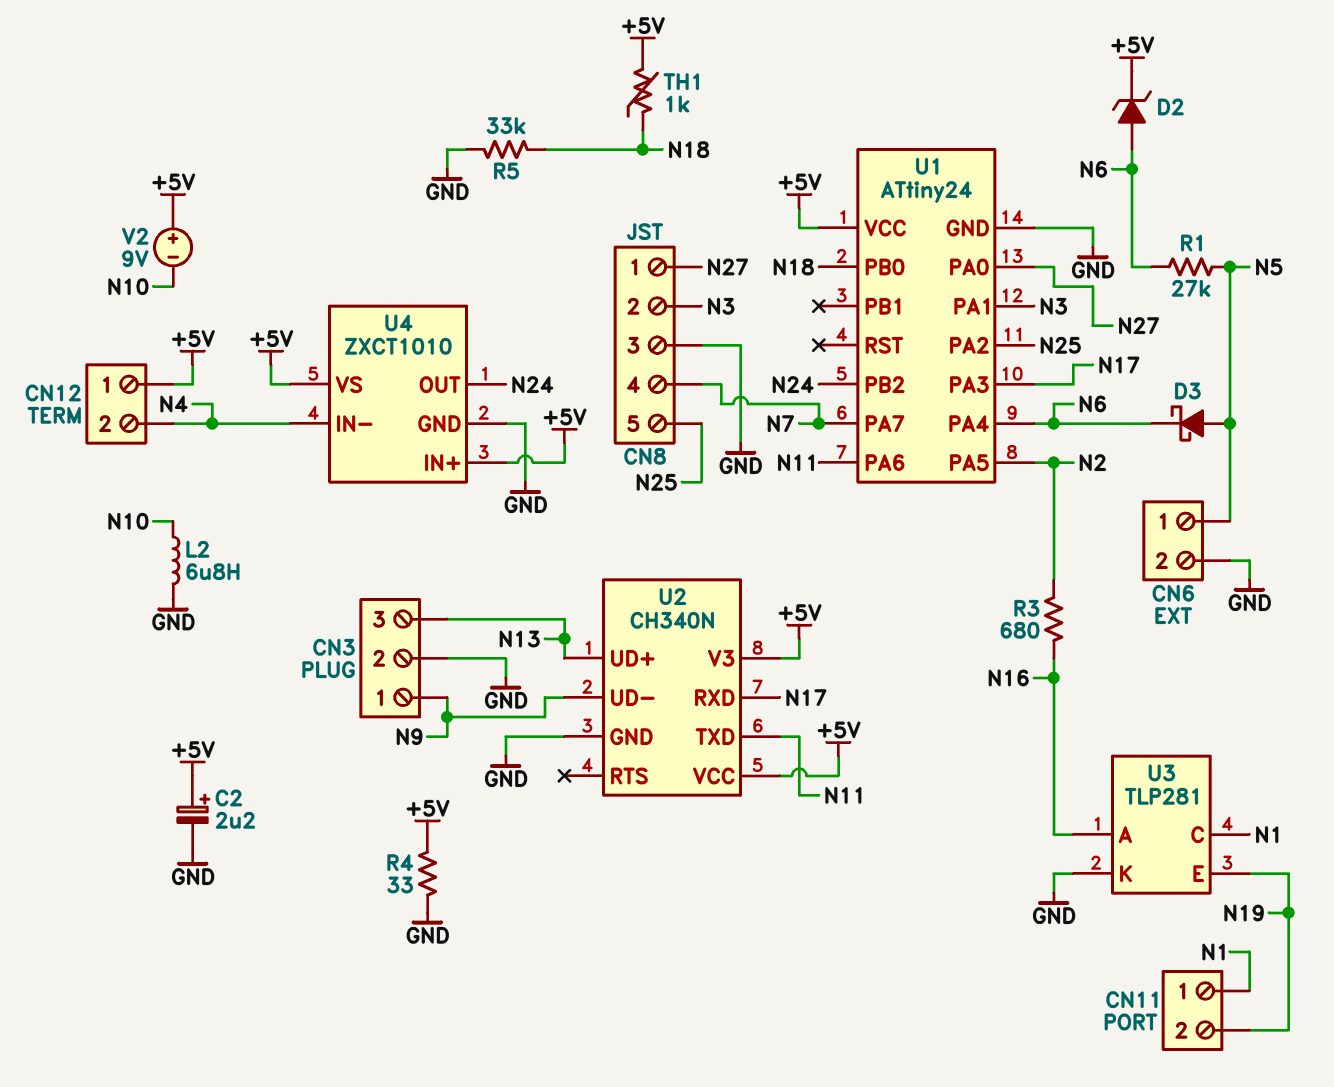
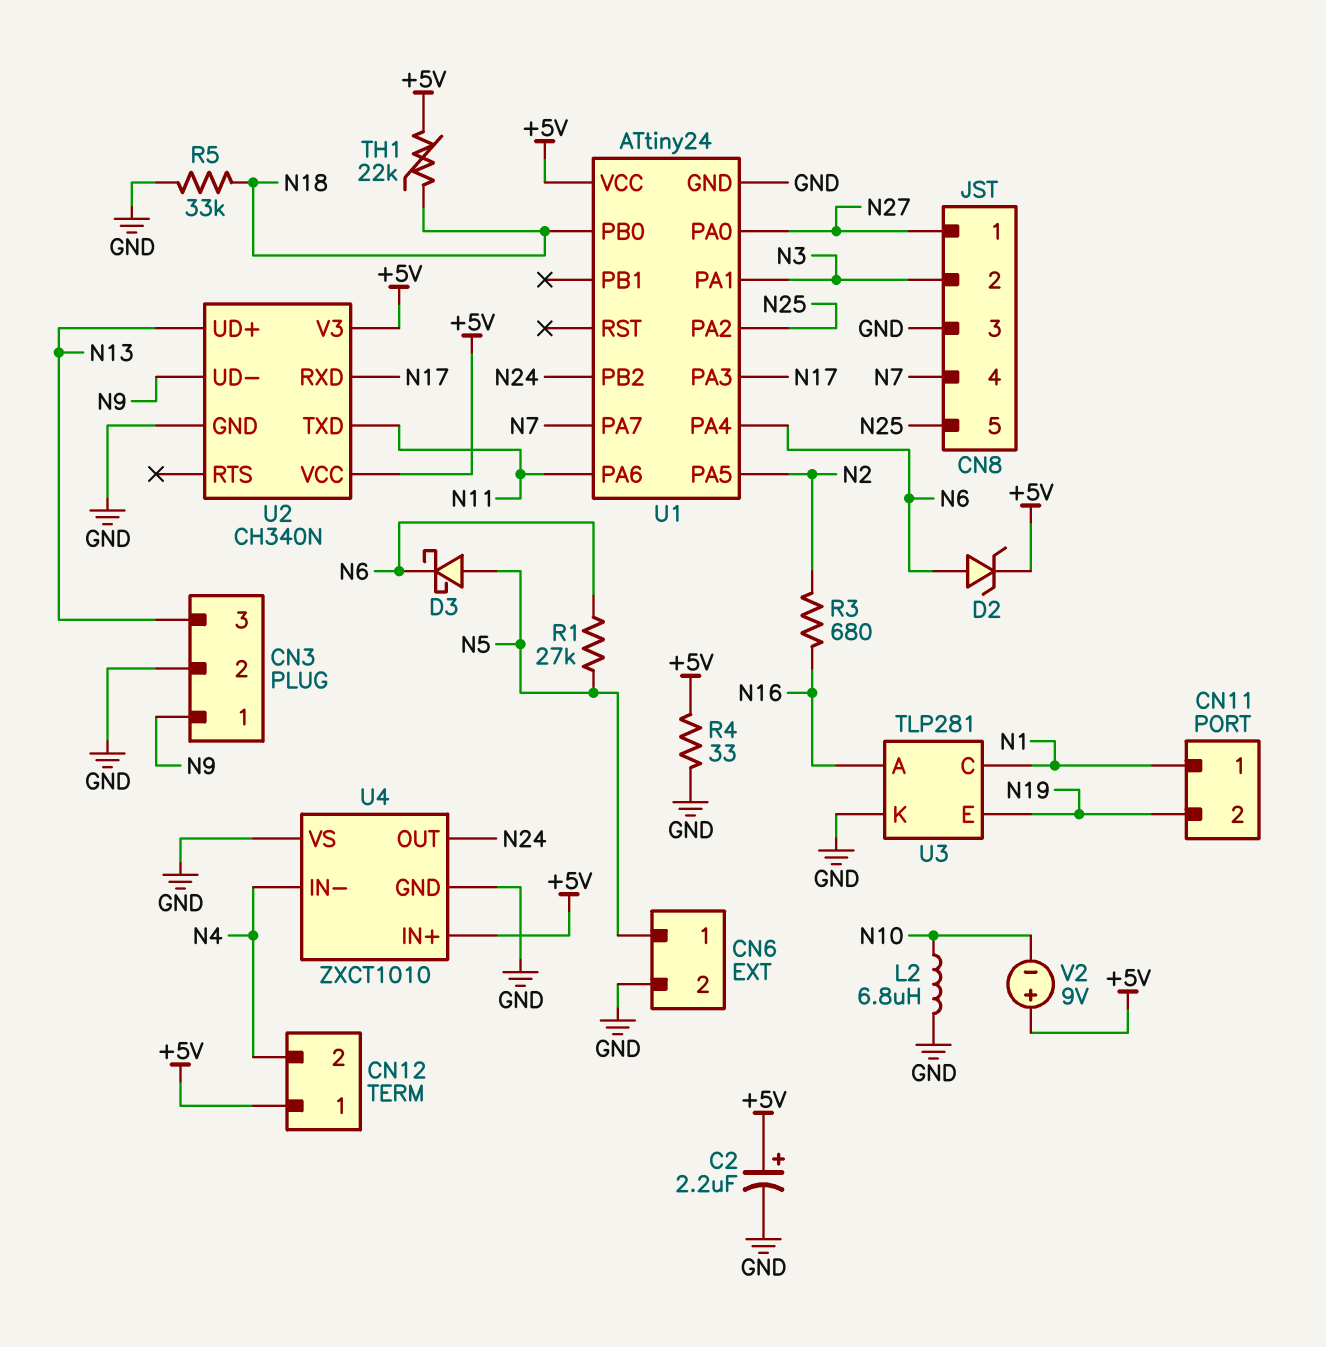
TH1: 1k (+5V, N18) -> 22k (+5V, N18)
U4 pin VS: +5V -> GND

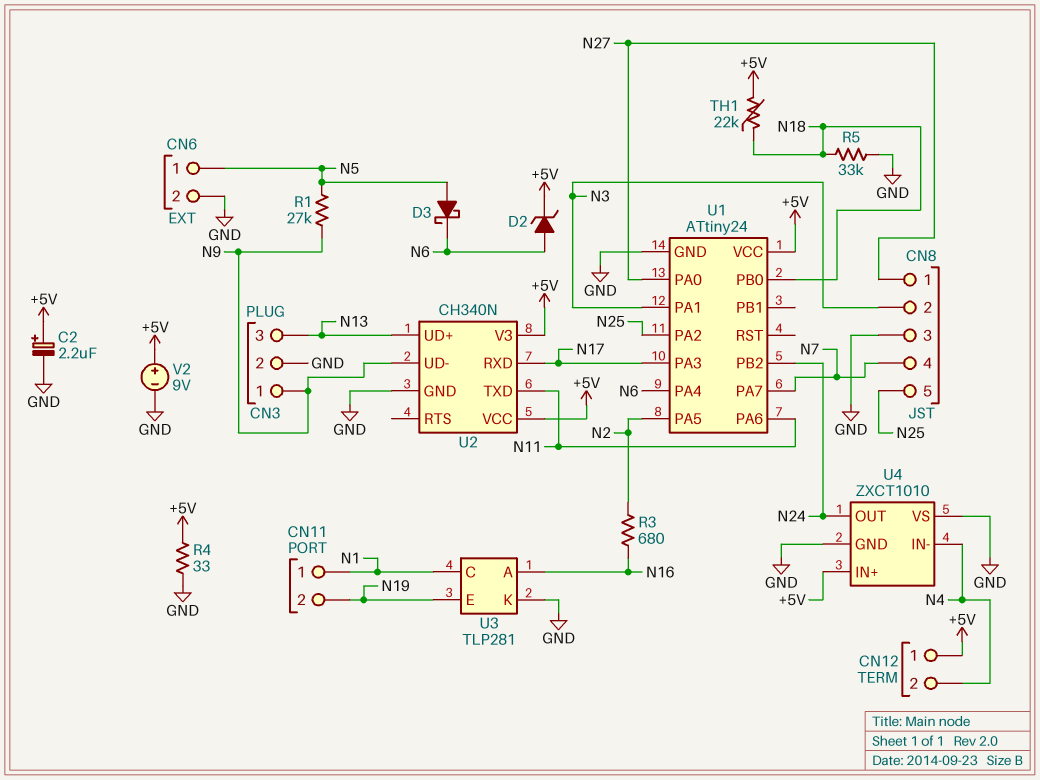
L2: 6.8uH (GND, N10) -> none
R1: 27k (N5, N6) -> 27k (N5, N9)
V2: 9V (plus +5V, minus N10) -> 9V (plus +5V, minus GND)

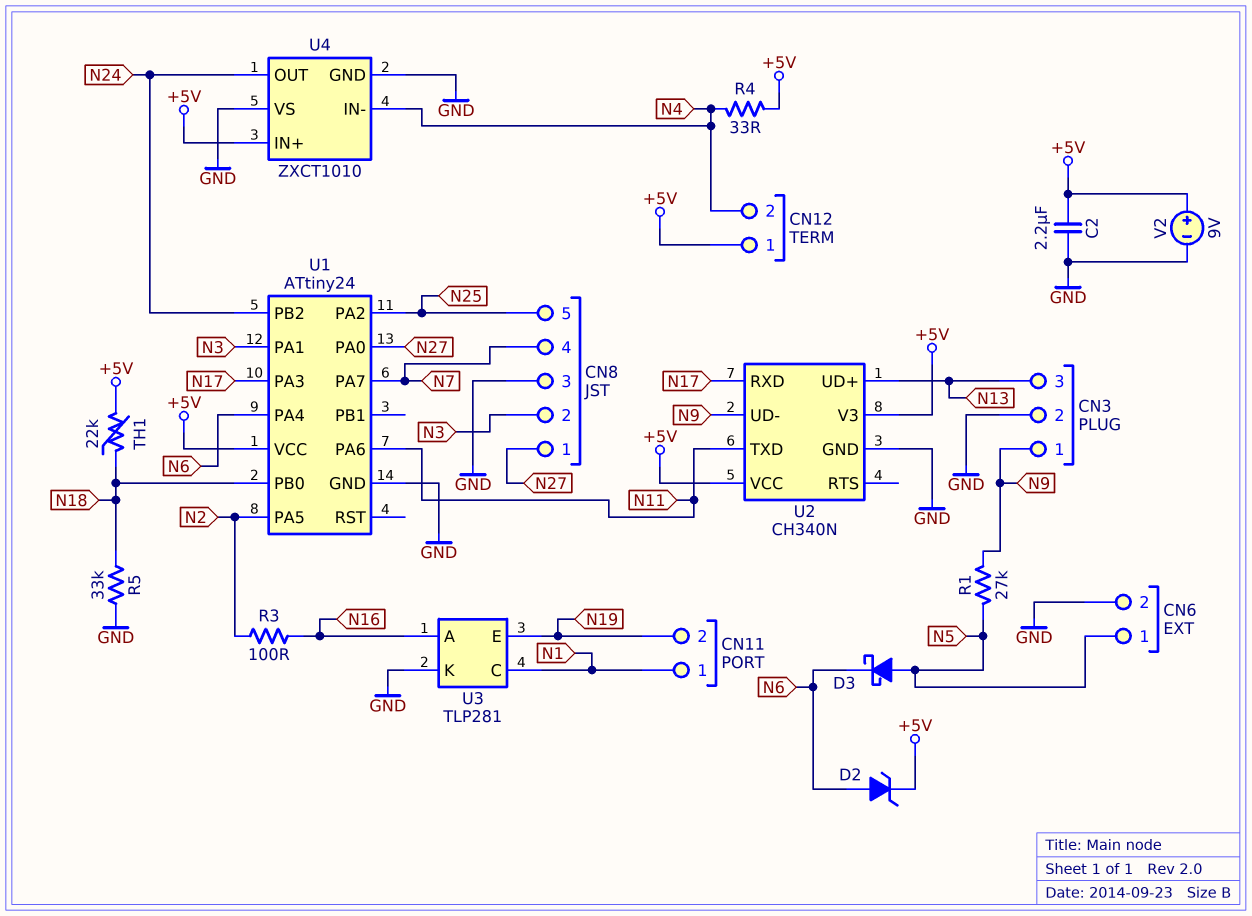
C2: 2.2uF (plus +5V, minus GND) -> 2.2uF (+5V, GND)
R3: 680 (N2, N16) -> 100 (N2, N16)
R4: 33 (+5V, GND) -> 33 (+5V, N4)

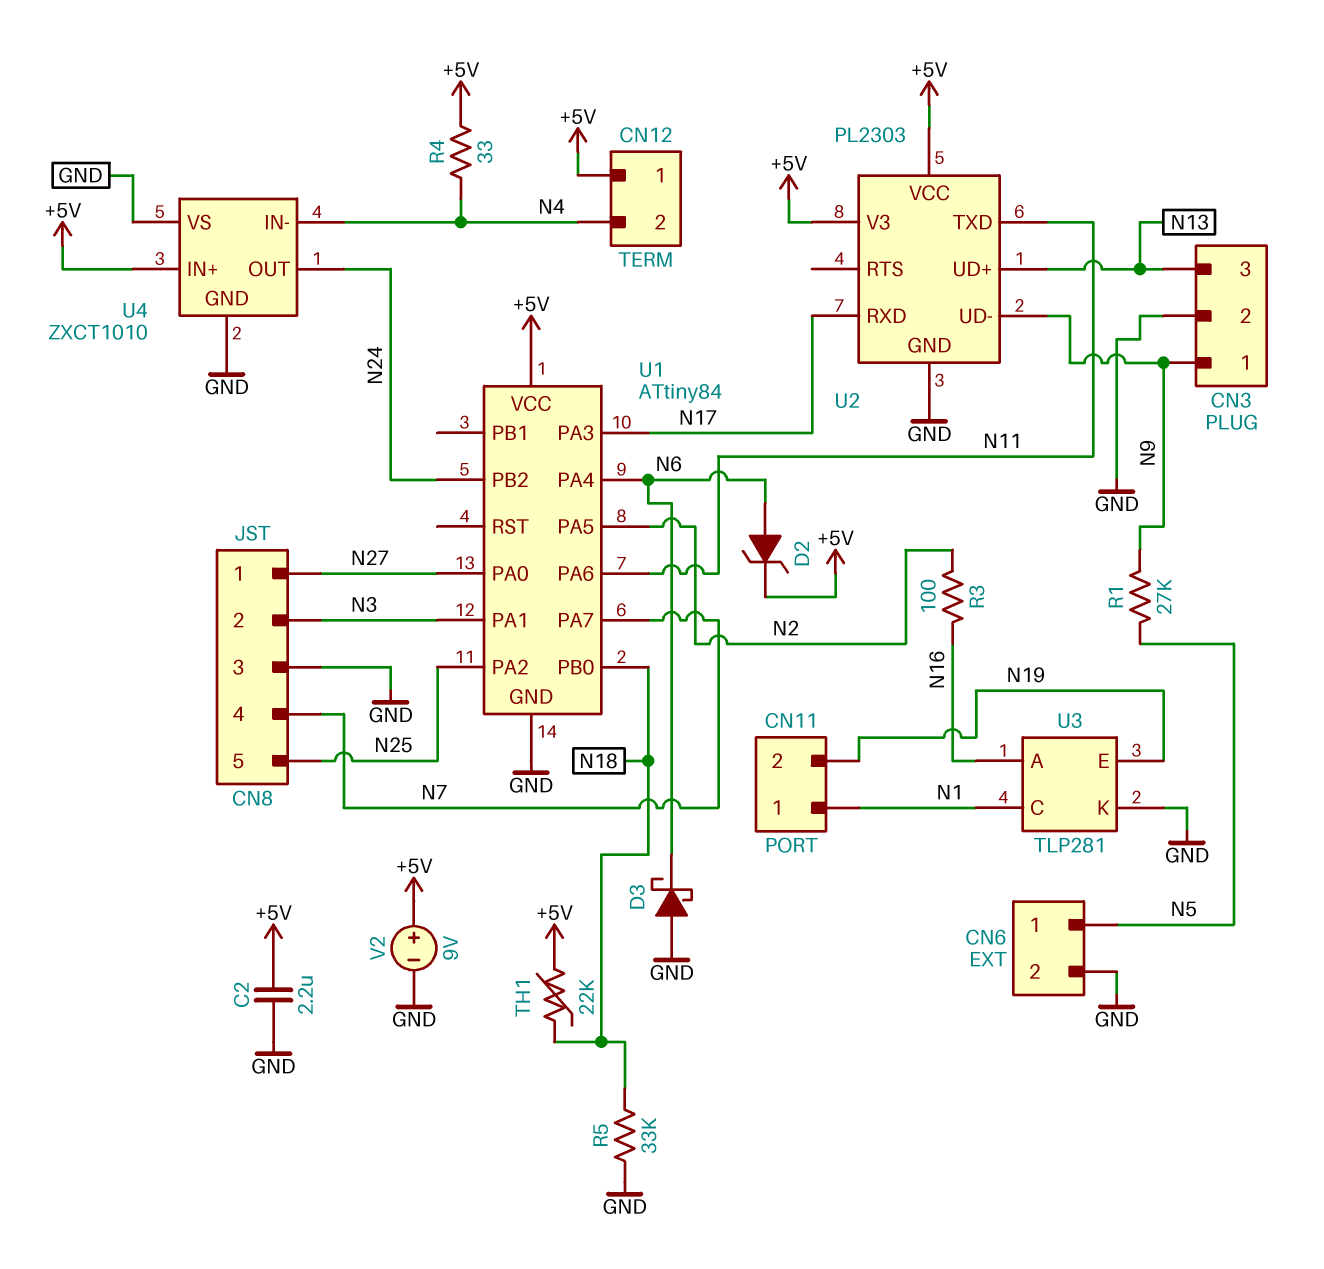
D3: schottky (A N5, K N6) -> schottky (A GND, K N6)
U1: ATtiny24 -> ATtiny84
U2: CH340N -> PL2303

